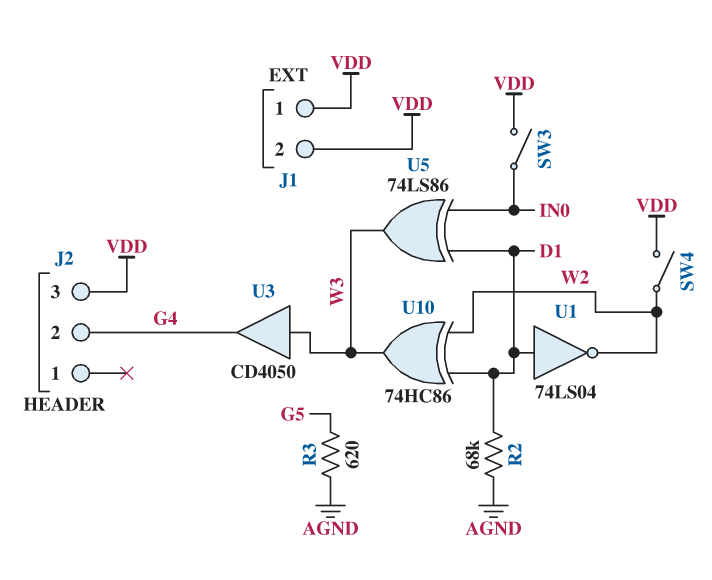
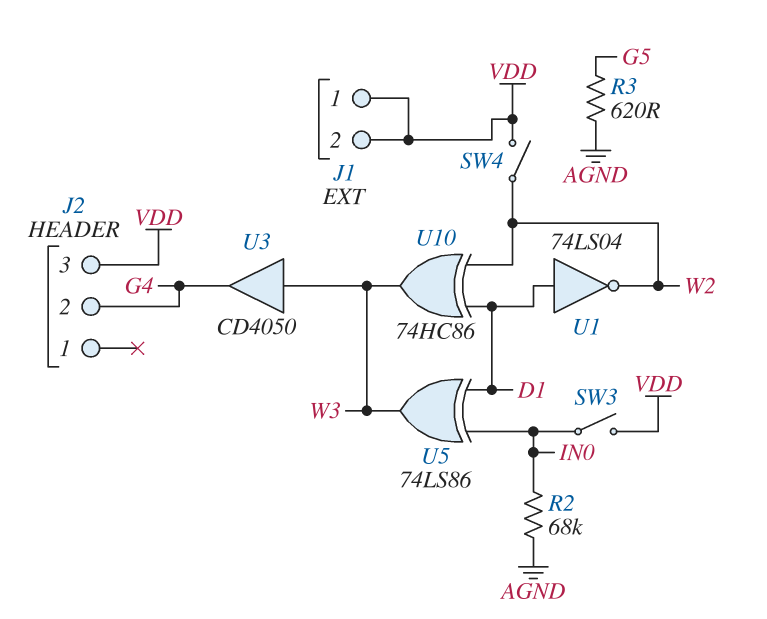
R2: 68k (AGND, D1) -> 68k (AGND, IN0)

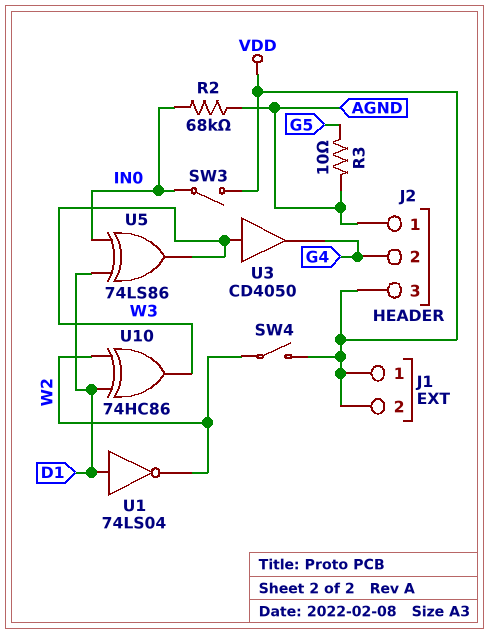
J2 pin 1: none -> AGND
R3: 620 (AGND, G5) -> 10 (AGND, G5)

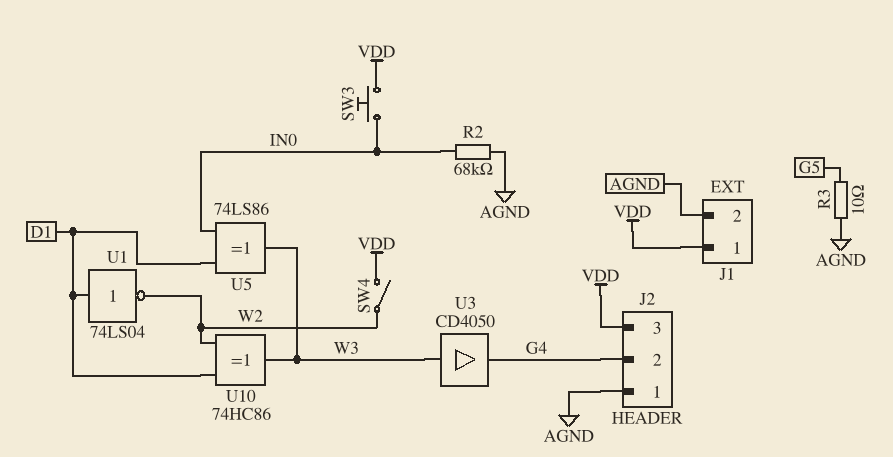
J1 pin 2: VDD -> AGND
SW3: switch (IN0, VDD) -> button (IN0, VDD)

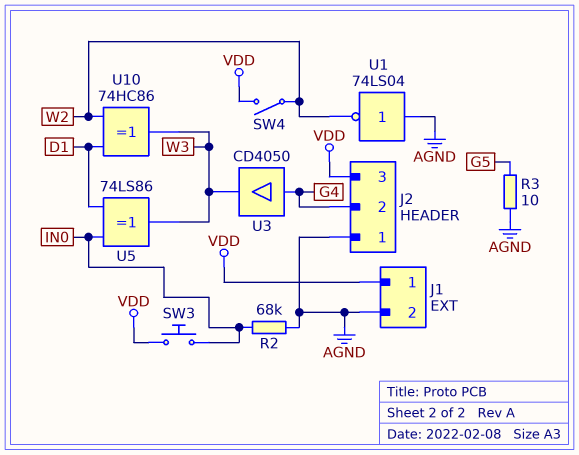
U1: NOT 74LS04 (in D1, out W2) -> NOT 74LS04 (in AGND, out W2)
U3: buffer CD4050 (in W3, out G4) -> buffer CD4050 (in G4, out W3)

